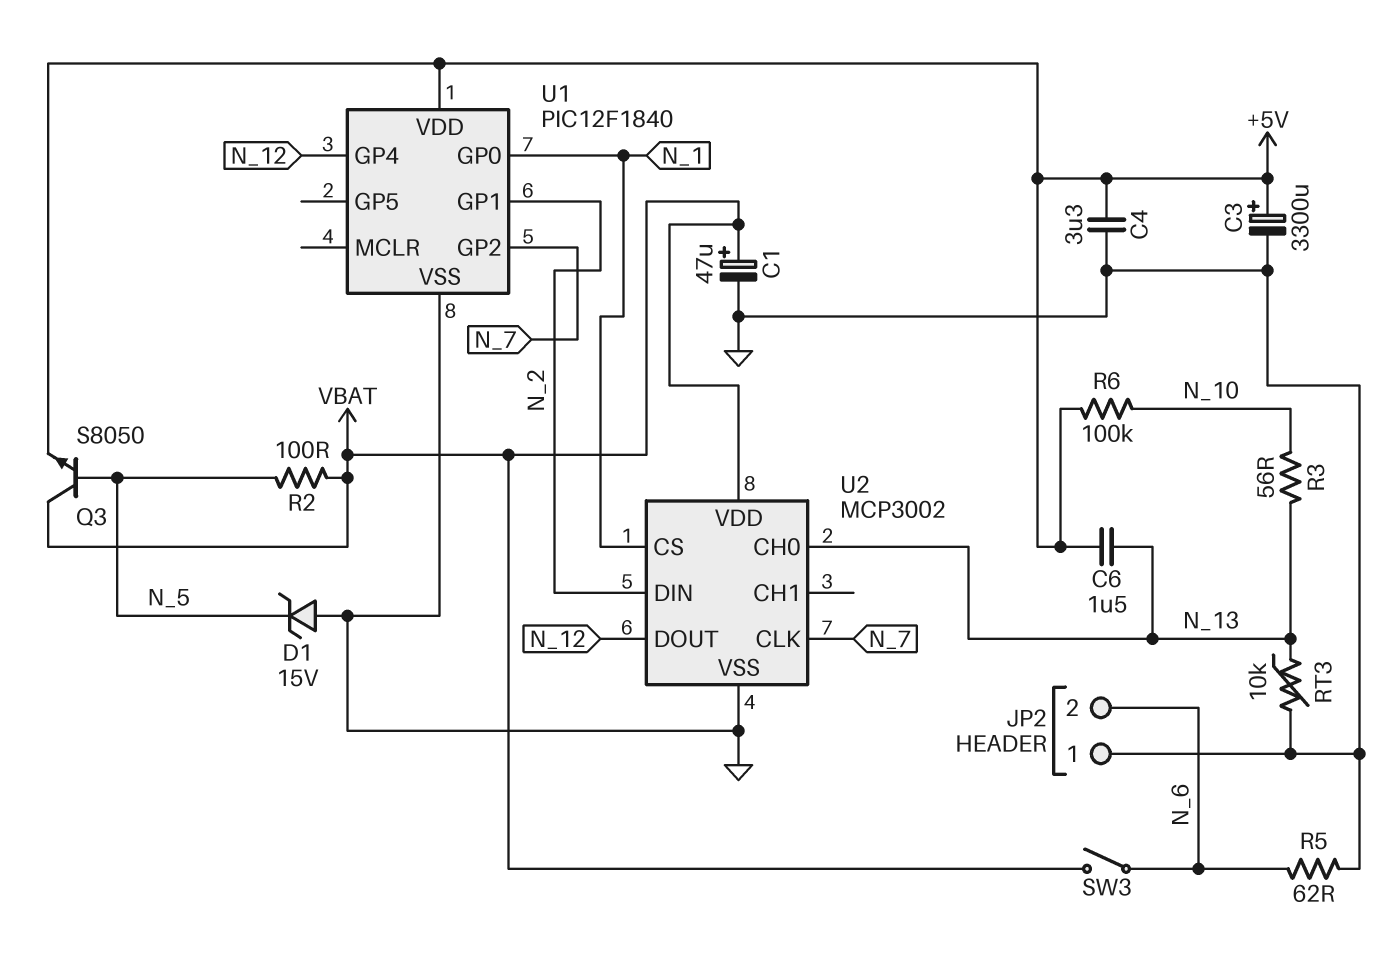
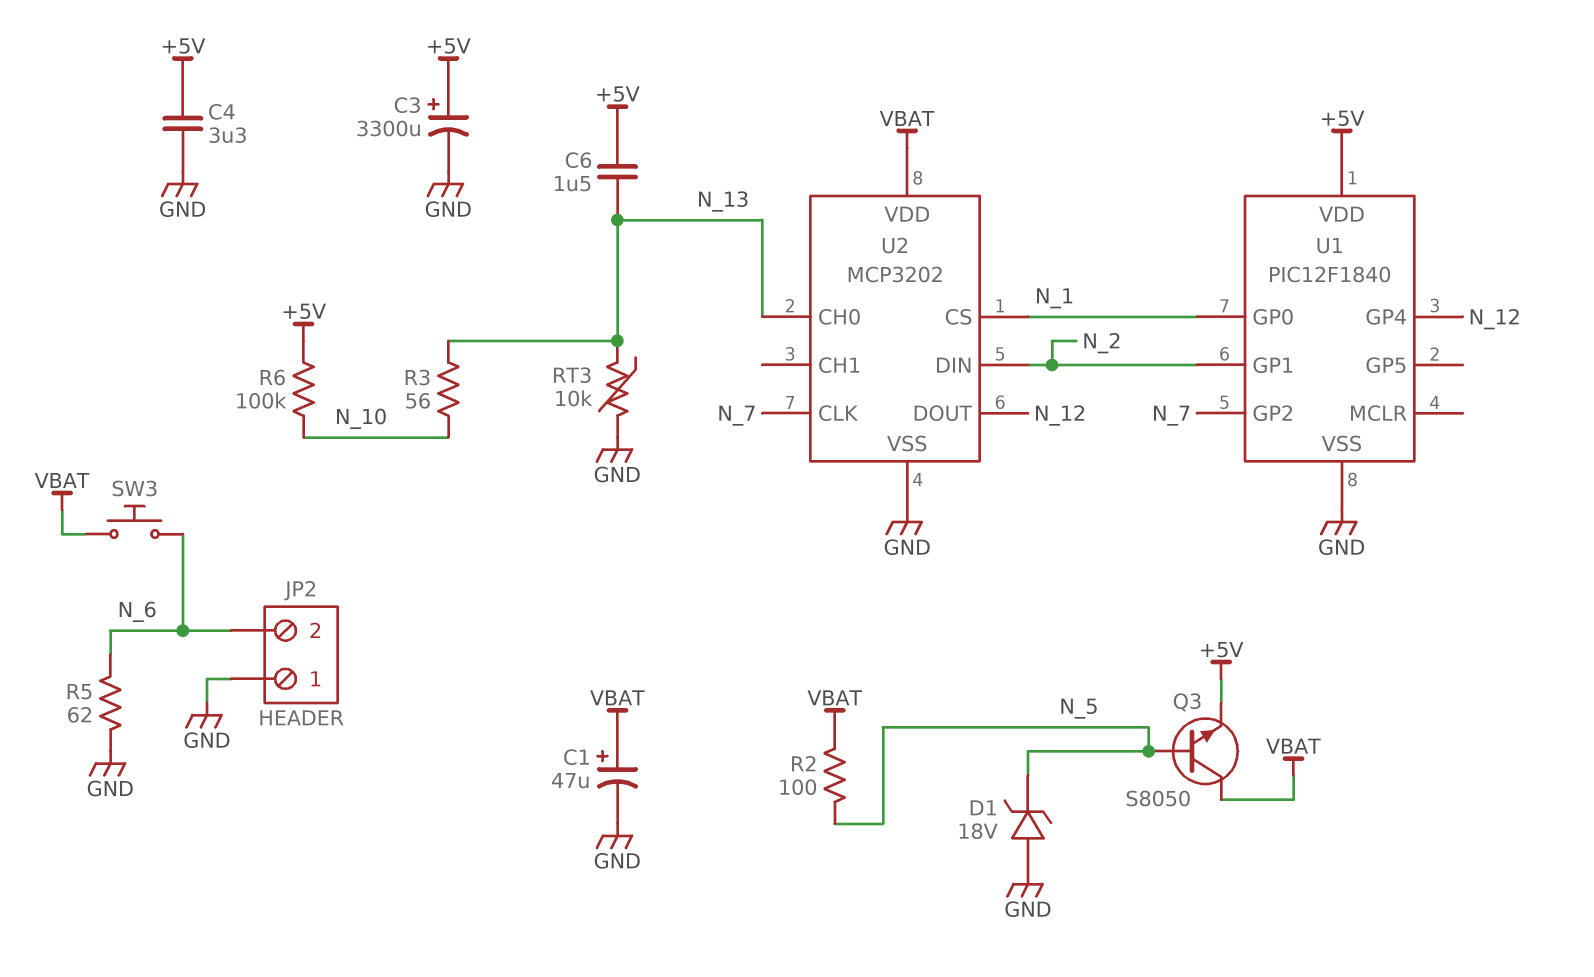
D1: zener 15V (A GND, K N_5) -> zener 18V (A GND, K N_5)
SW3: switch (N_6, VBAT) -> button (N_6, VBAT)
U2: MCP3002 -> MCP3202

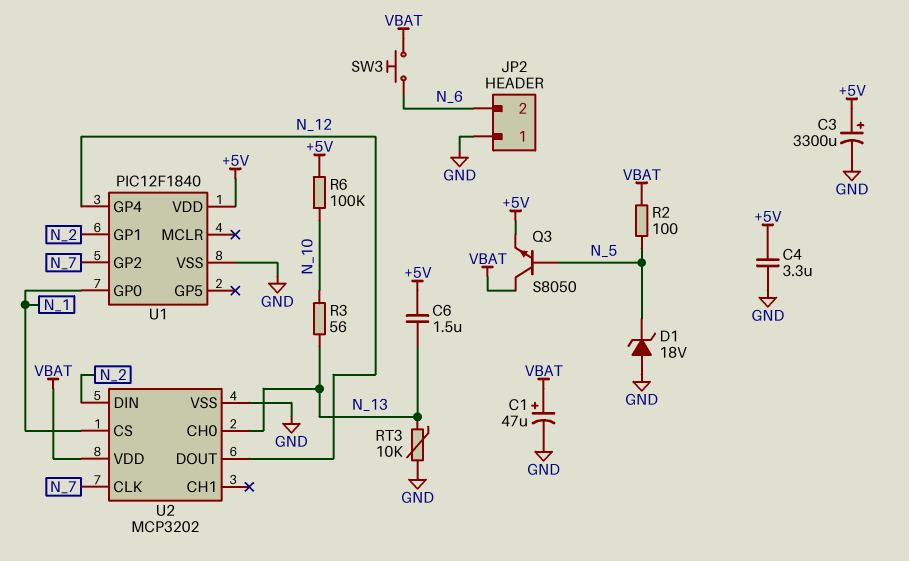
R5: 62 (GND, N_6) -> none

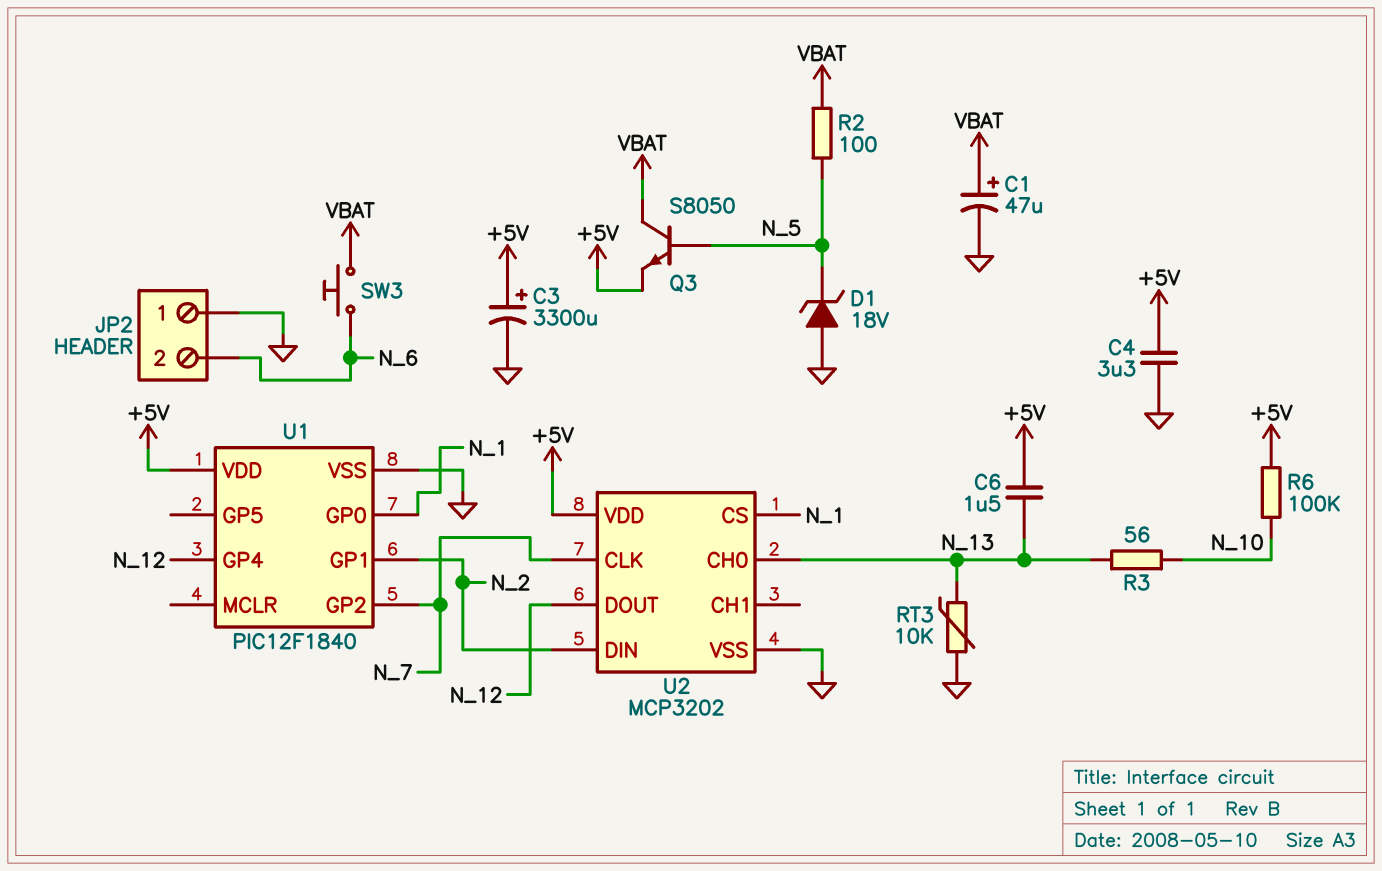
U2 pin VDD: VBAT -> +5V

